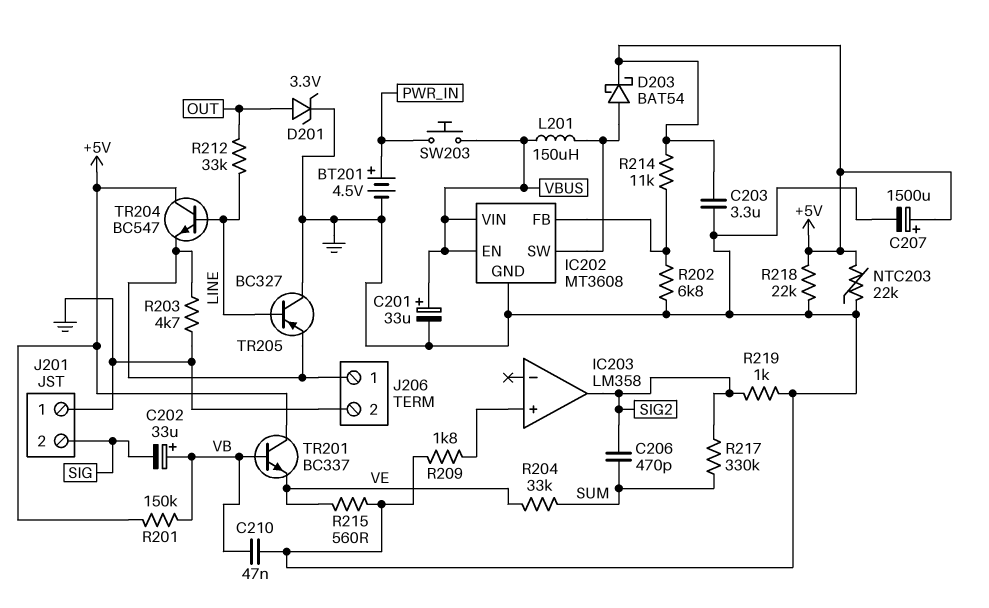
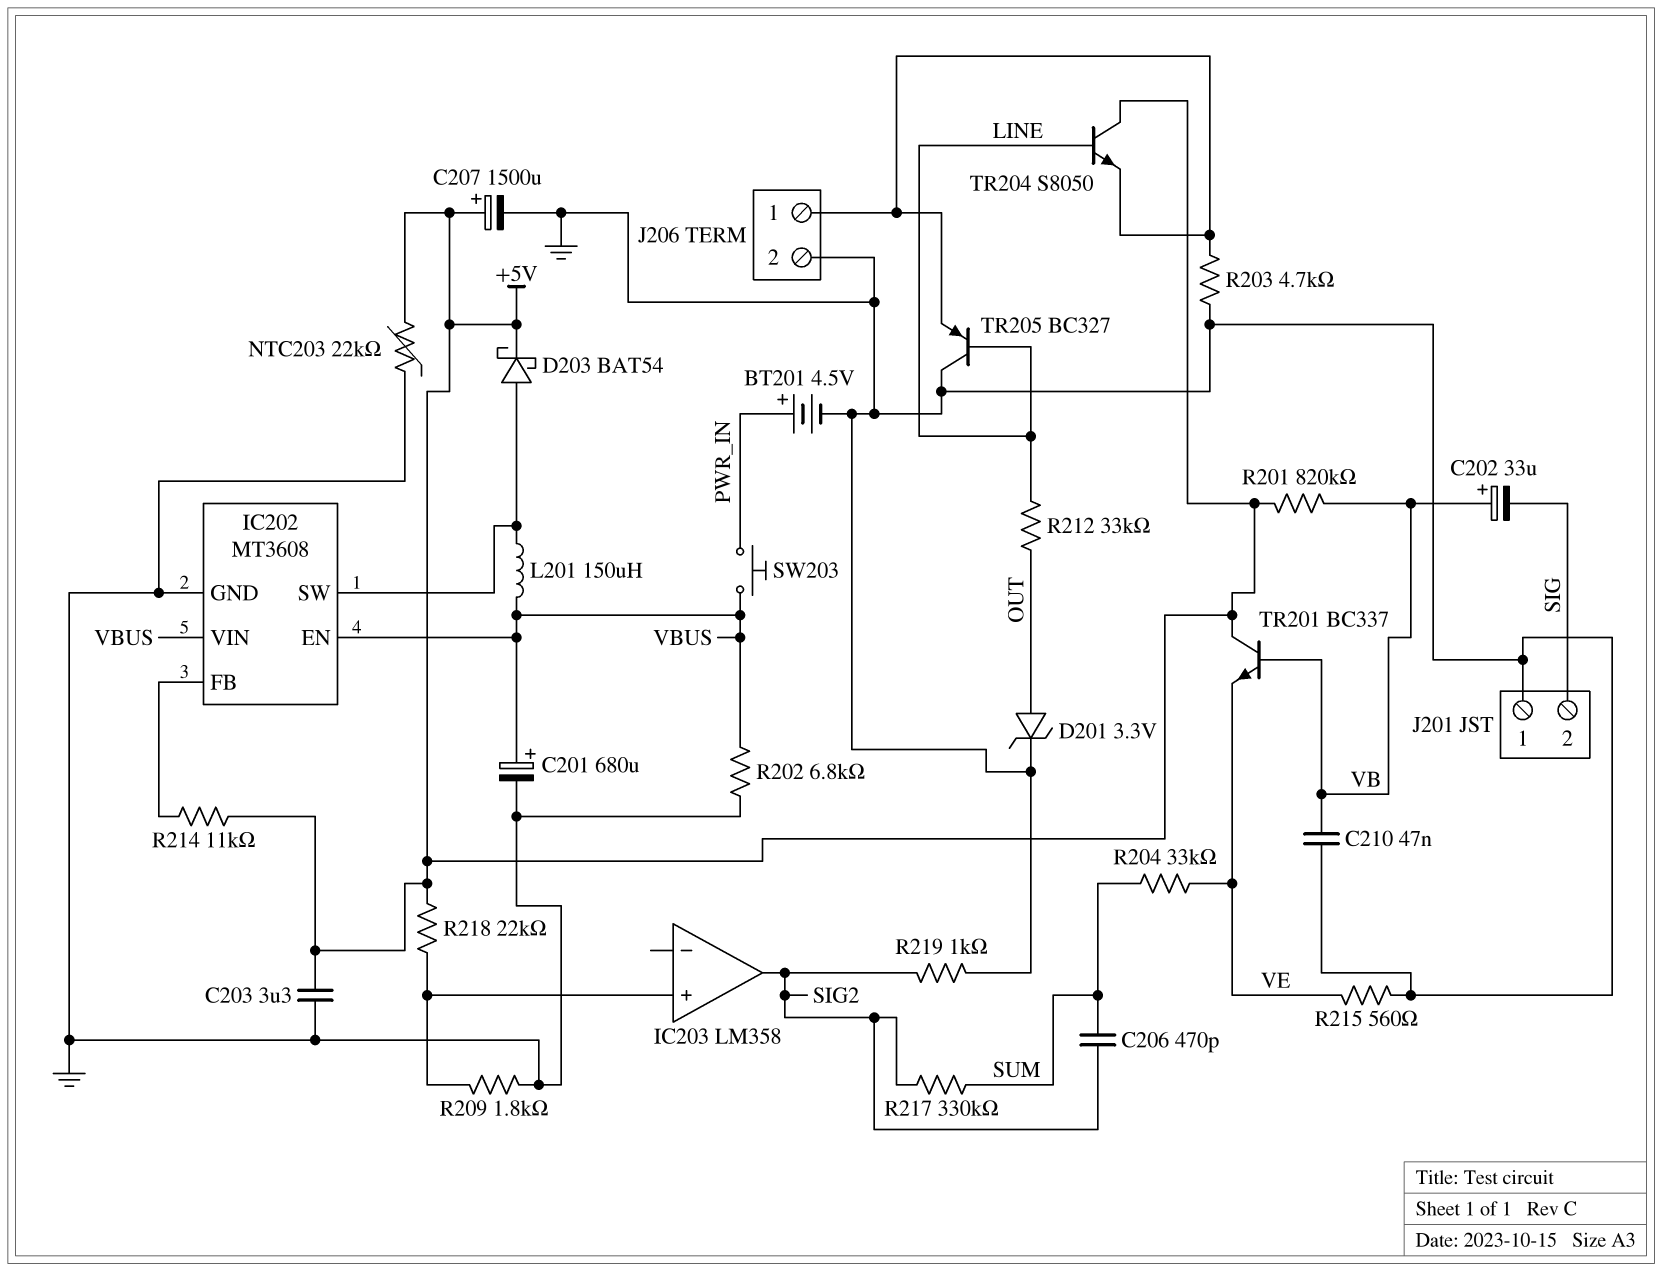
C201: 33uF (plus VBUS, minus GND) -> 680uF (plus VBUS, minus GND)
R201: 150k (+5V, VB) -> 820k (+5V, VB)
R202: 6.8k (GND, IC202/FB) -> 6.8k (GND, VBUS)
R218: 22k (+5V, GND) -> 22k (+5V, IC203/in+)
TR204: NPN BC547 (B LINE, C +5V, E J206/1) -> NPN S8050 (B LINE, C +5V, E J206/1)

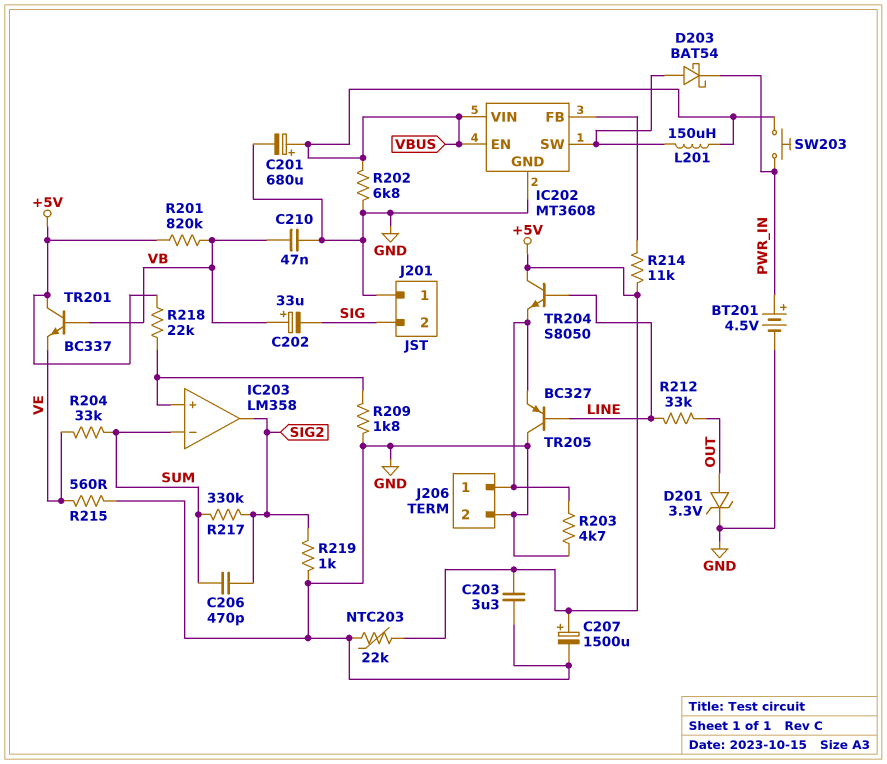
D203: schottky BAT54 (A IC202/SW, K +5V) -> schottky BAT54 (A IC202/SW, K PWR_IN)
IC203 pin in-: none -> SUM

